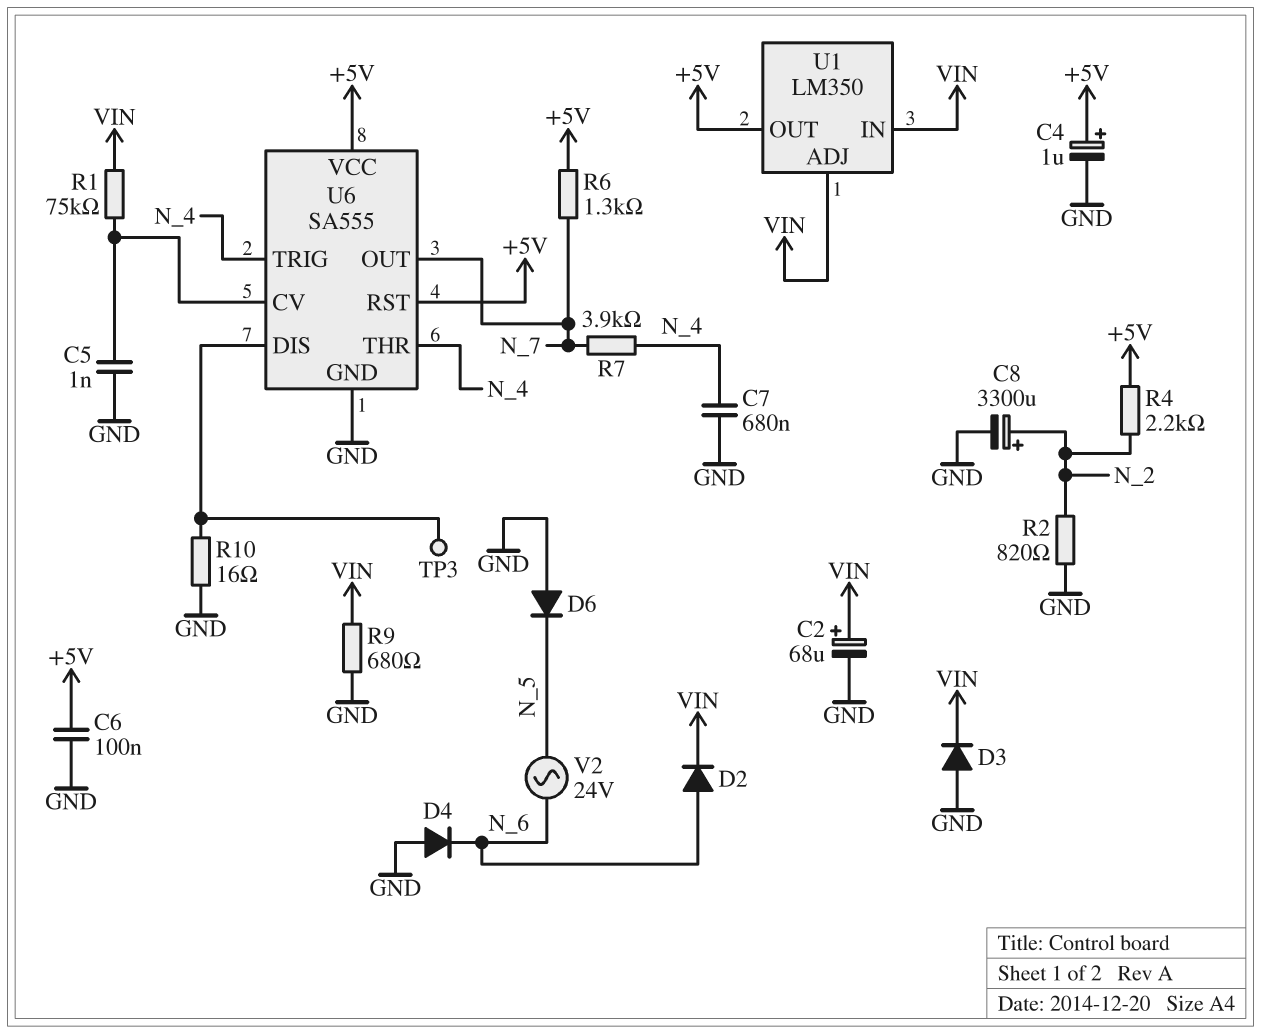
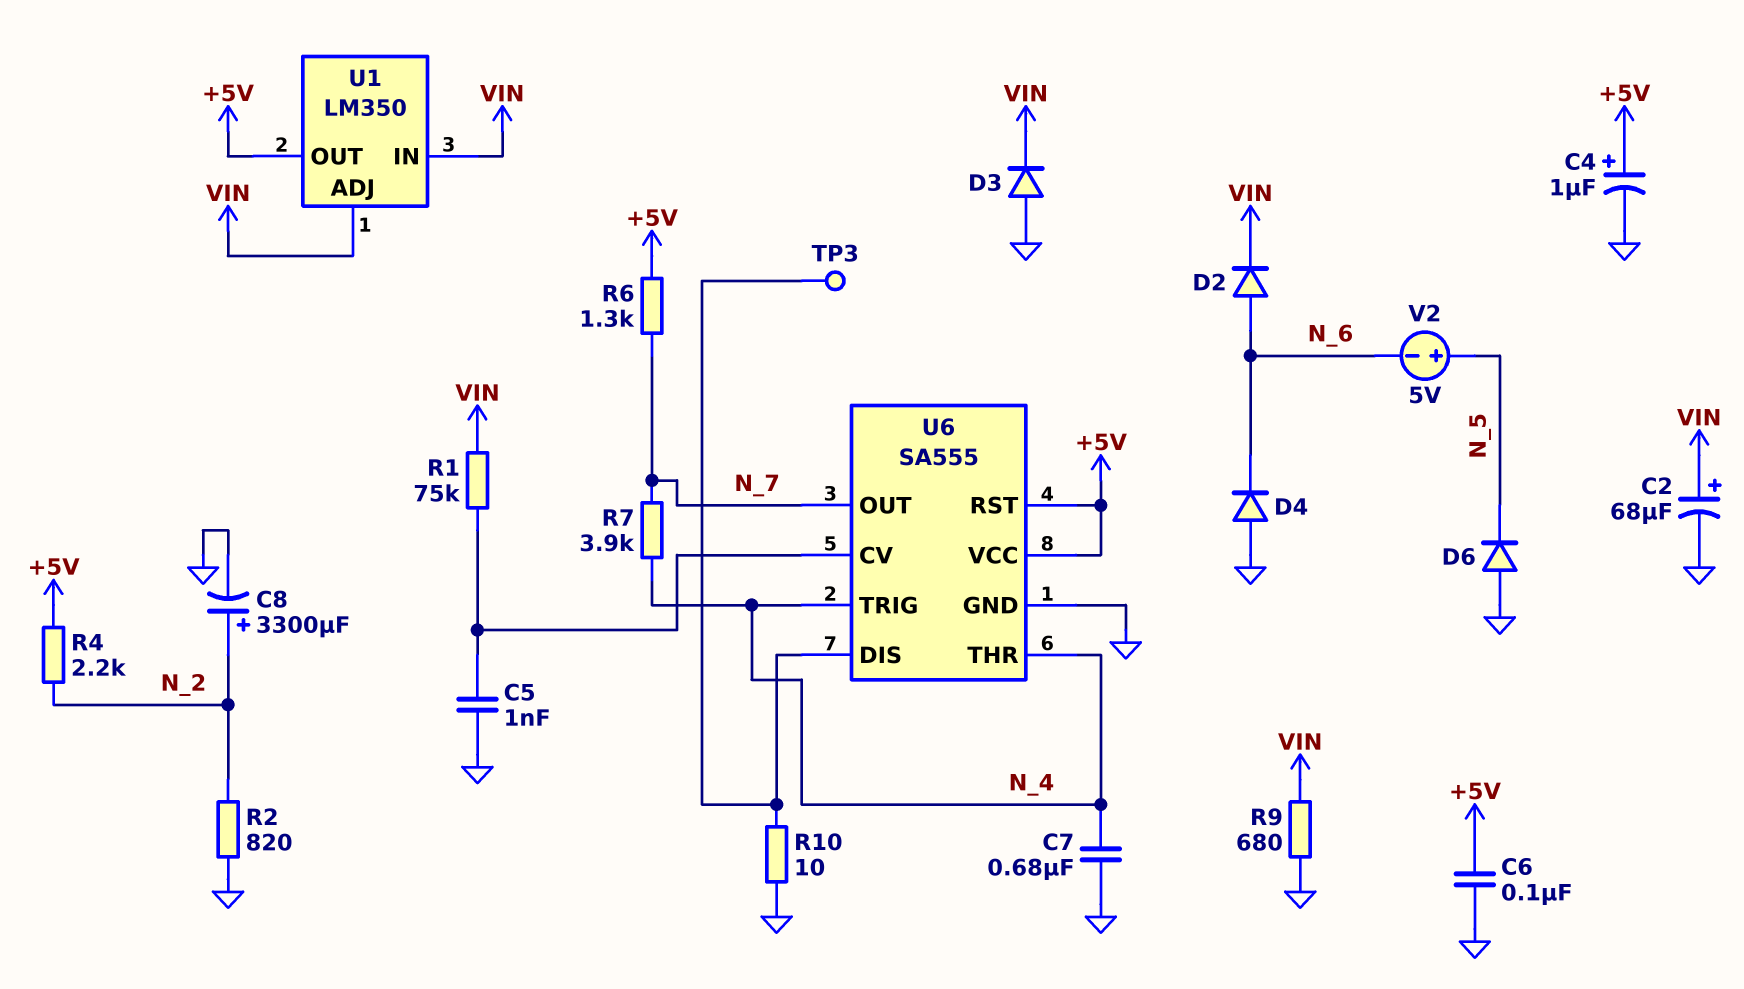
R10: 16 (GND, U6/DIS) -> 10 (GND, U6/DIS)
V2: AC 24V (N_5, N_6) -> 5V (plus N_5, minus N_6)

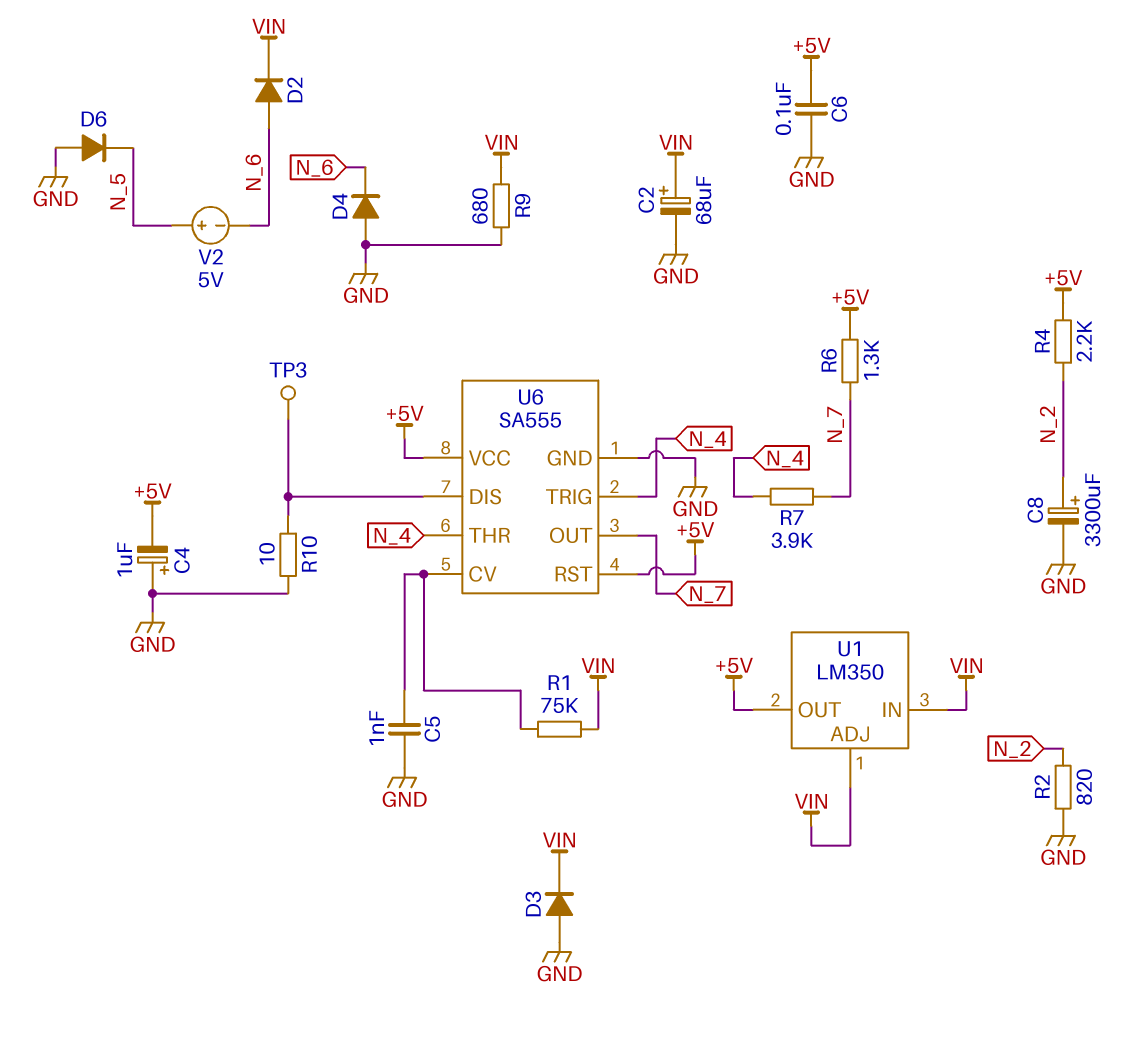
C4: 1uF (plus +5V, minus GND) -> 1uF (plus GND, minus +5V)
C7: 680nF (GND, N_4) -> none

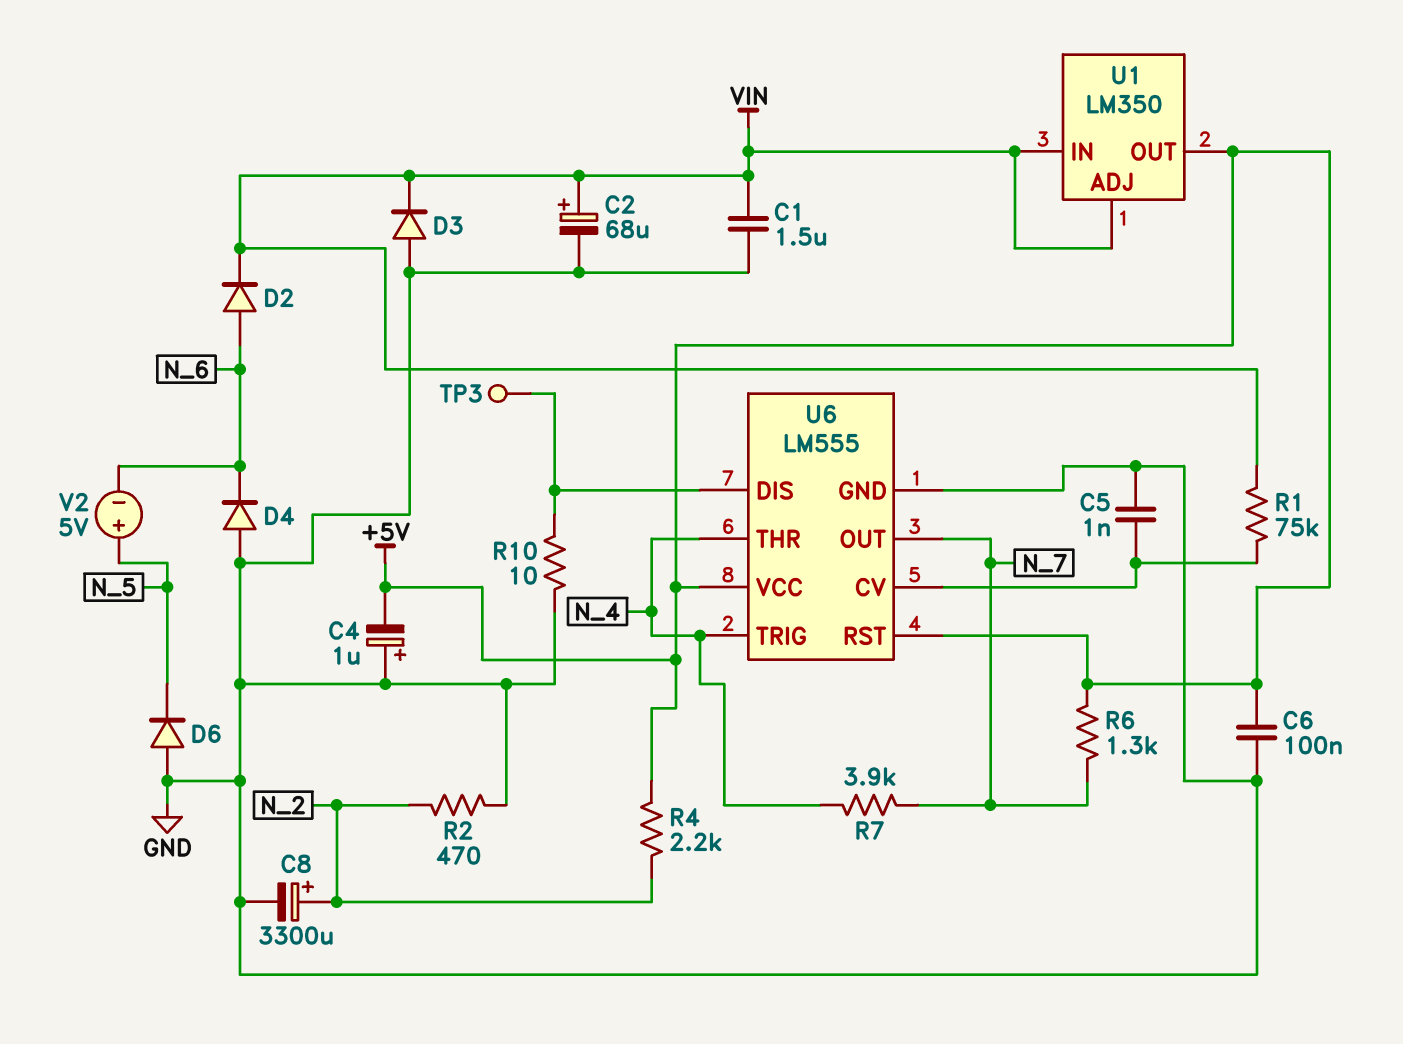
C1: none -> 1.5uF (GND, VIN)
R2: 820 (GND, N_2) -> 470 (GND, N_2)
R9: 680 (GND, VIN) -> none
U6: SA555 -> LM555

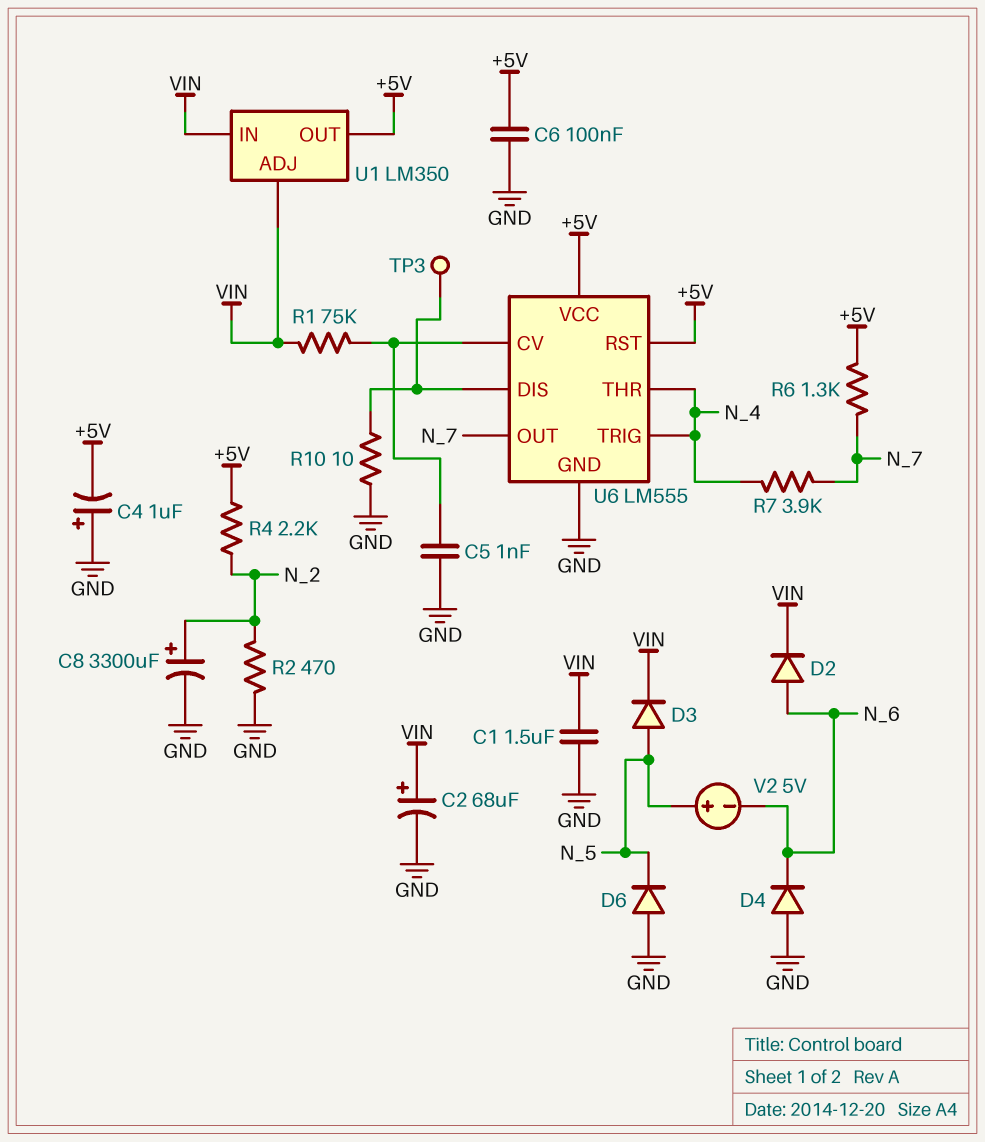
D3: diode (A GND, K VIN) -> diode (A N_5, K VIN)

